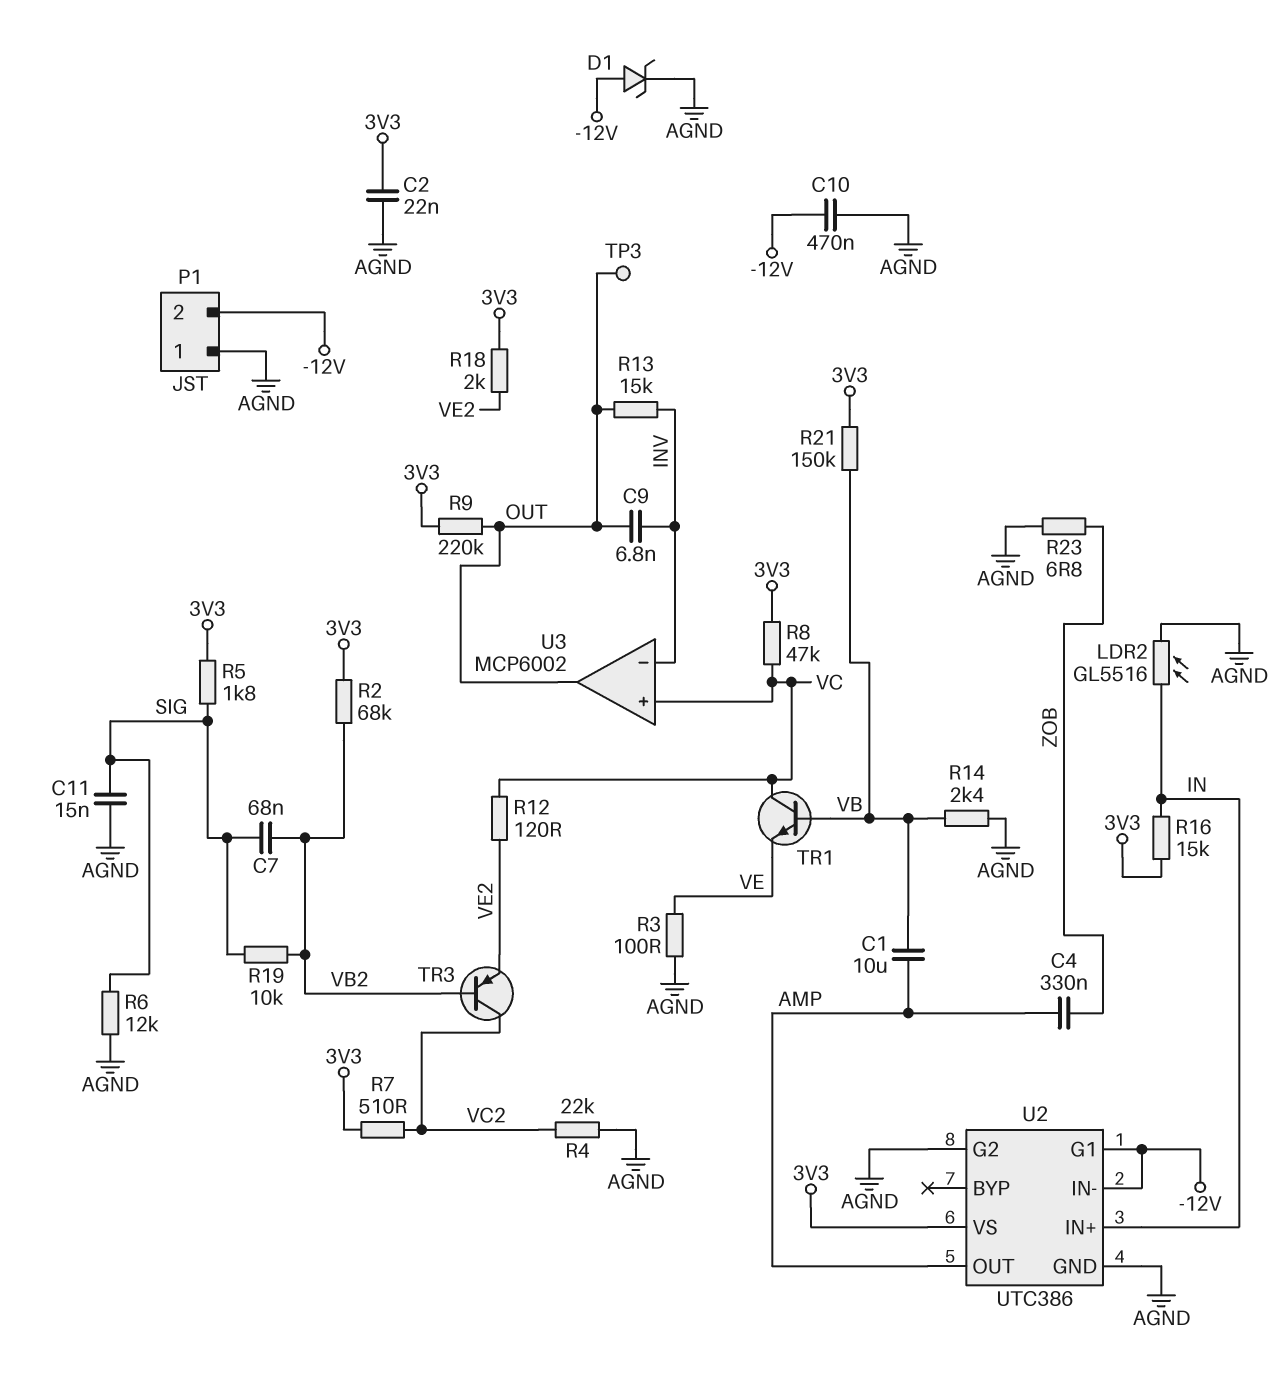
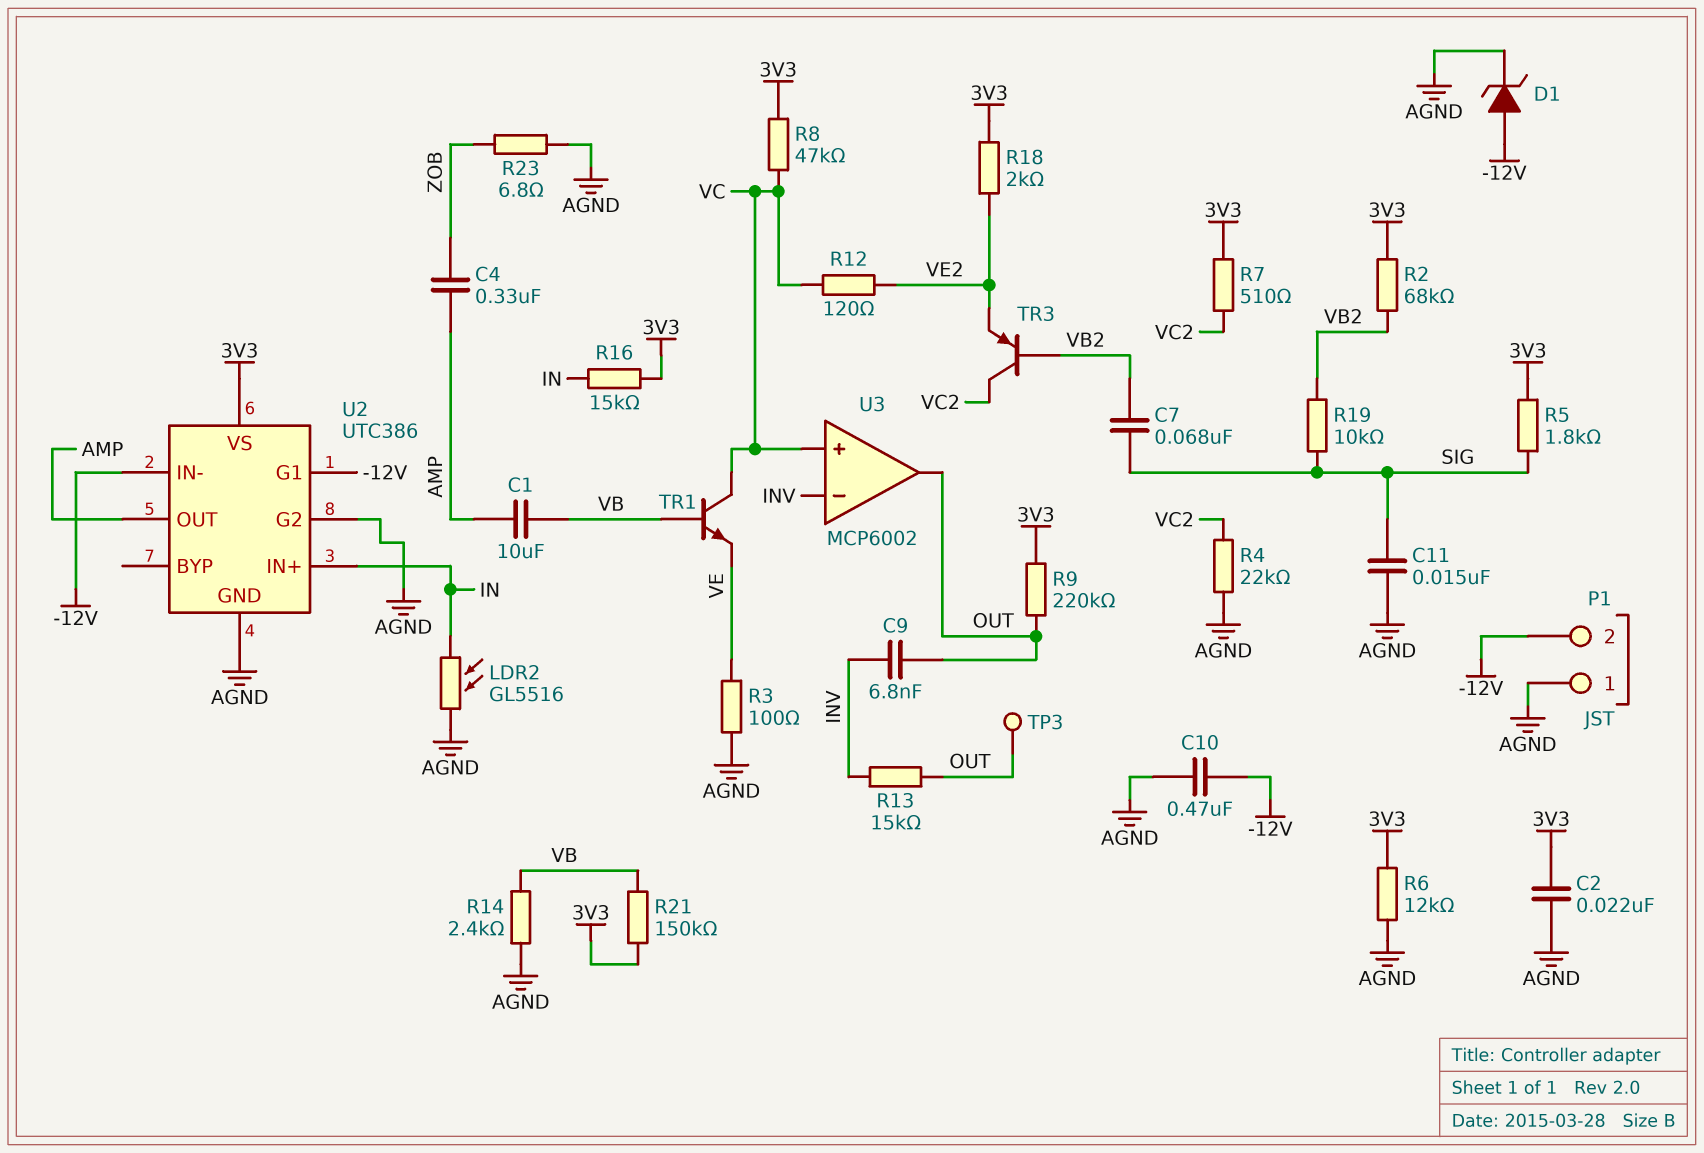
R6: 12k (AGND, SIG) -> 12k (3V3, AGND)

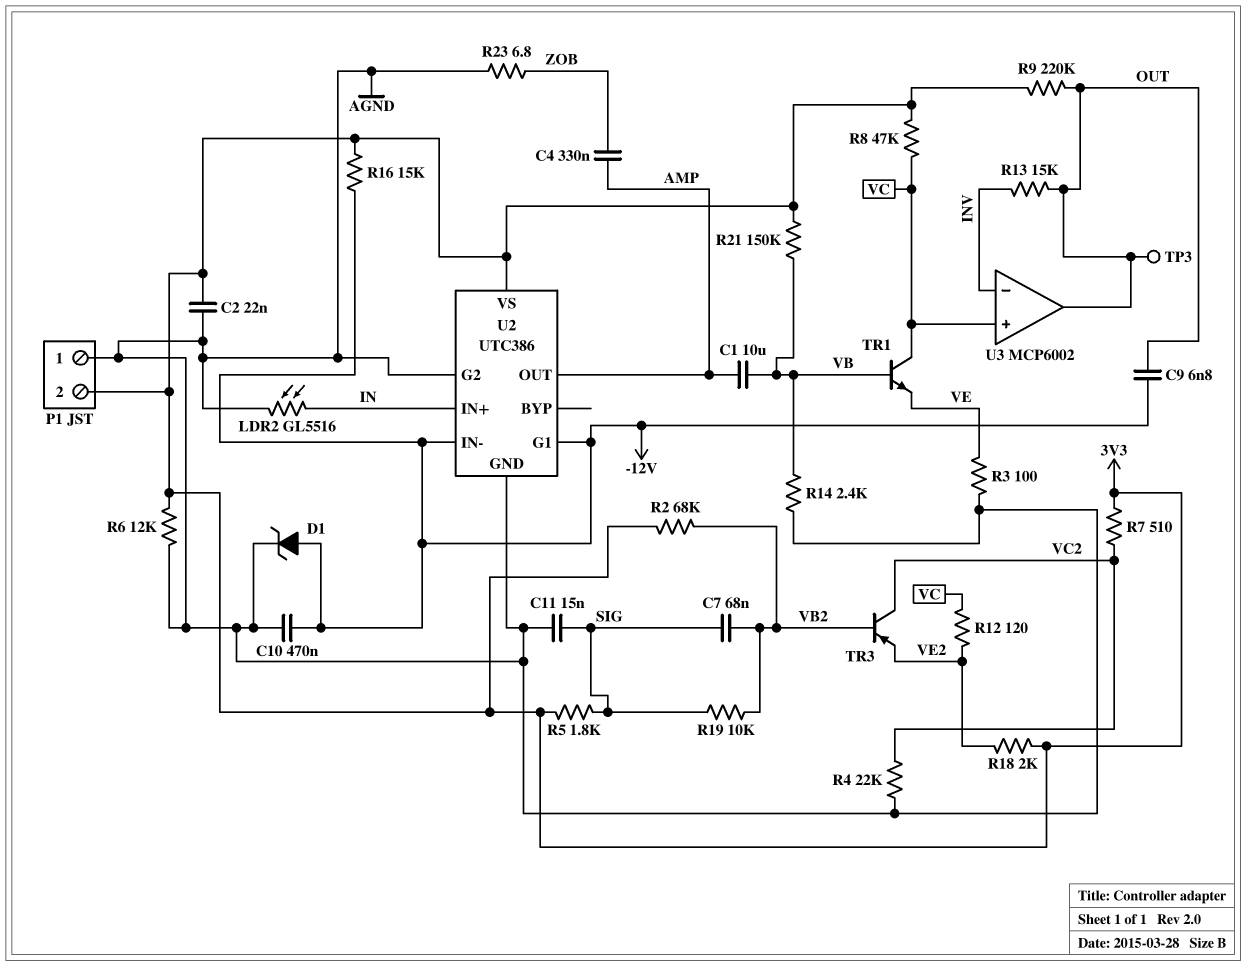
C9: 6.8nF (INV, OUT) -> 6.8nF (-12V, OUT)
P1 pin 2: -12V -> 3V3
R16: 15k (3V3, IN) -> 15k (-12V, 3V3)

